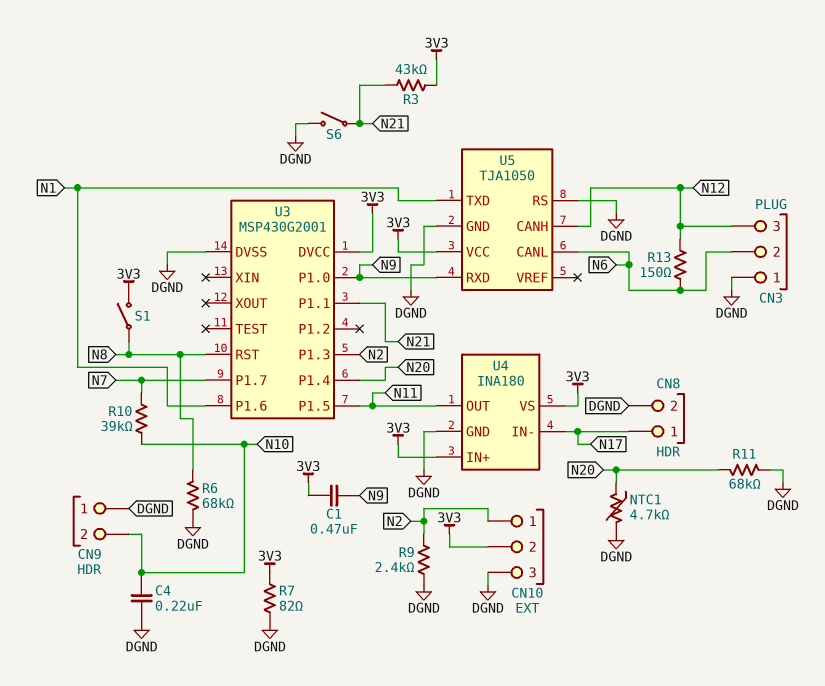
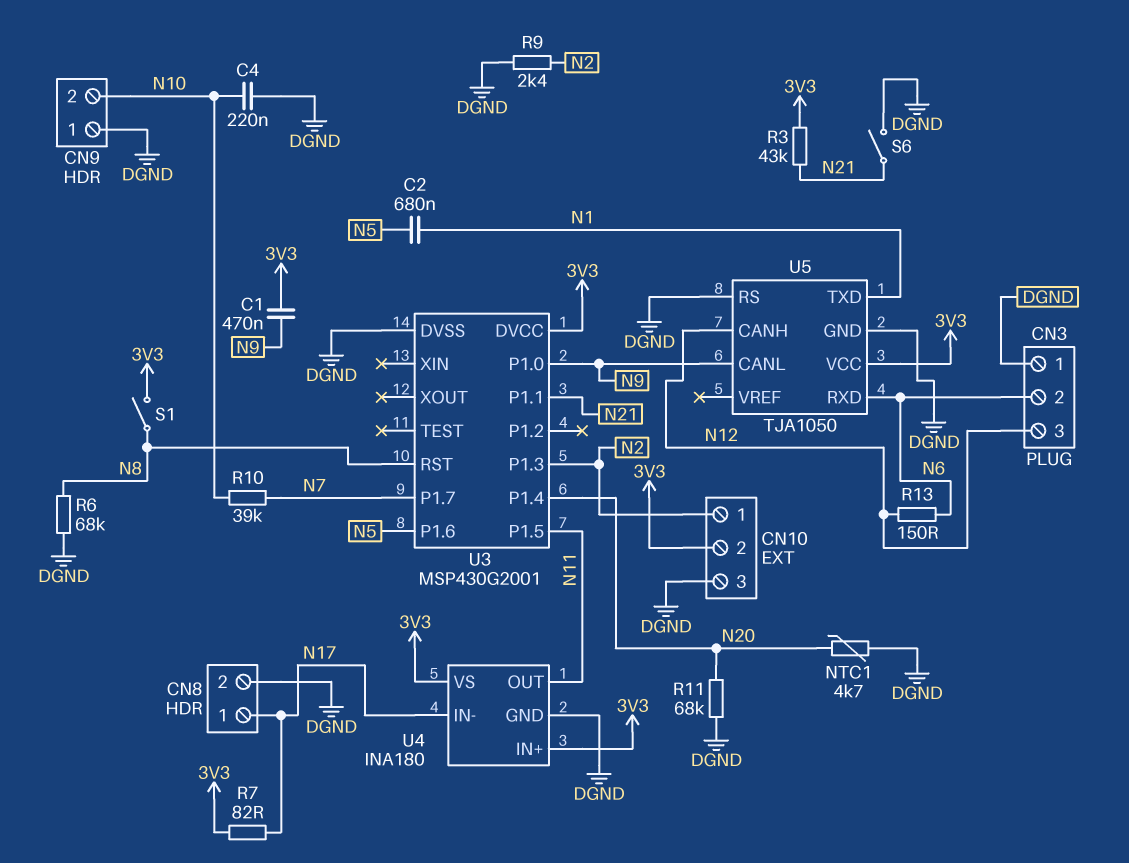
C2: none -> 680nF (N1, N5)
R7: 82 (3V3, DGND) -> 82 (3V3, N17)
U3 pin P1.6: N1 -> N5
U5 pin CANL: N6 -> N9
U5 pin RXD: N9 -> N6

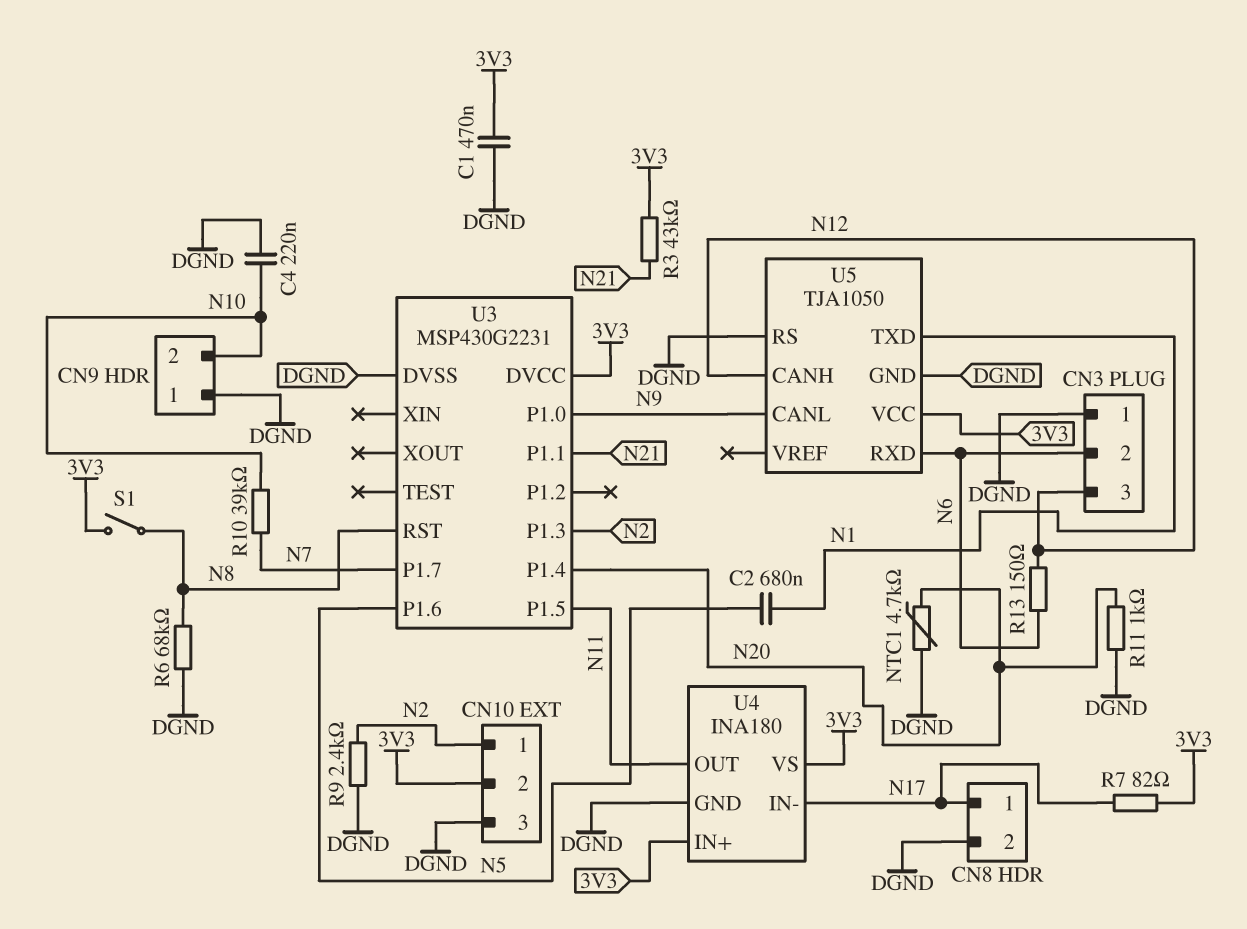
C1: 470nF (3V3, N9) -> 470nF (3V3, DGND)
R11: 68k (DGND, N20) -> 1k (DGND, N20)
S6: switch (DGND, N21) -> none
U3: MSP430G2001 -> MSP430G2231

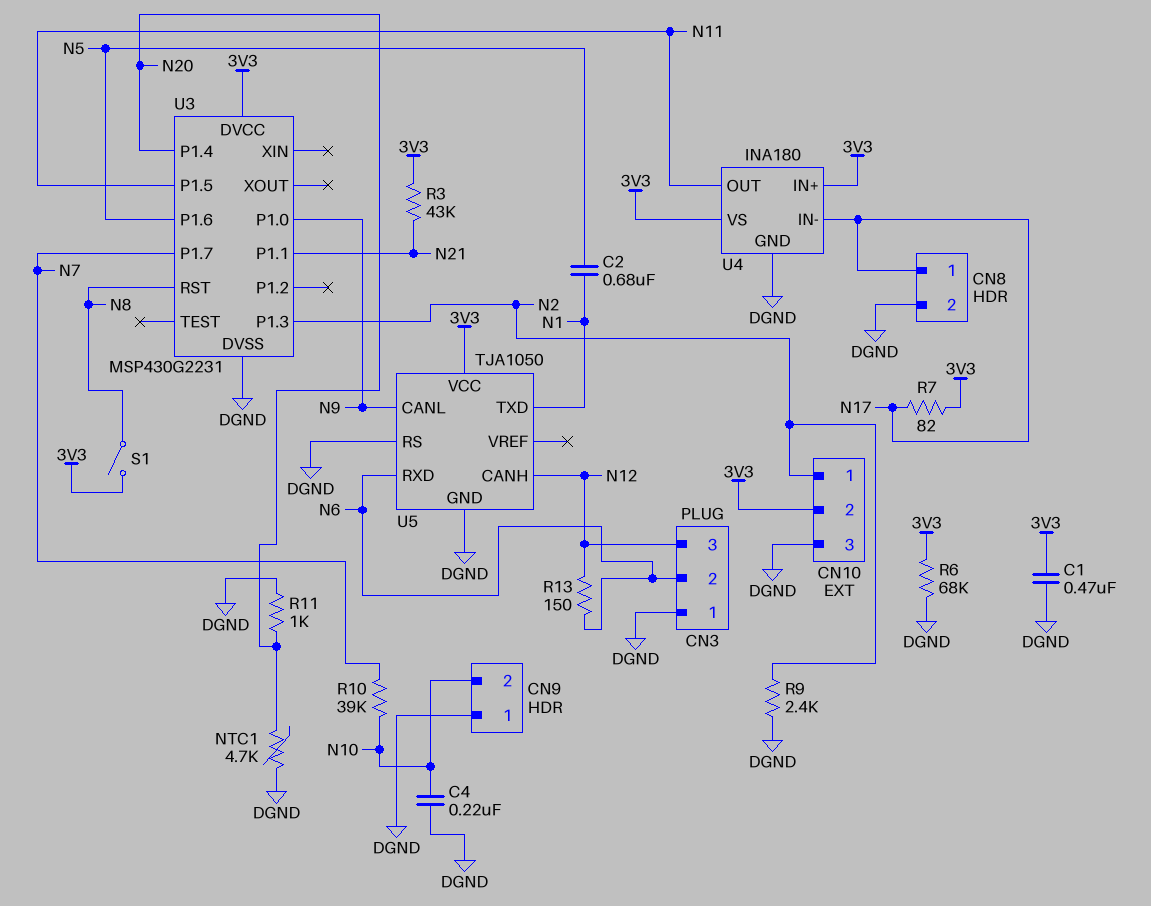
R6: 68k (DGND, N8) -> 68k (3V3, DGND)

